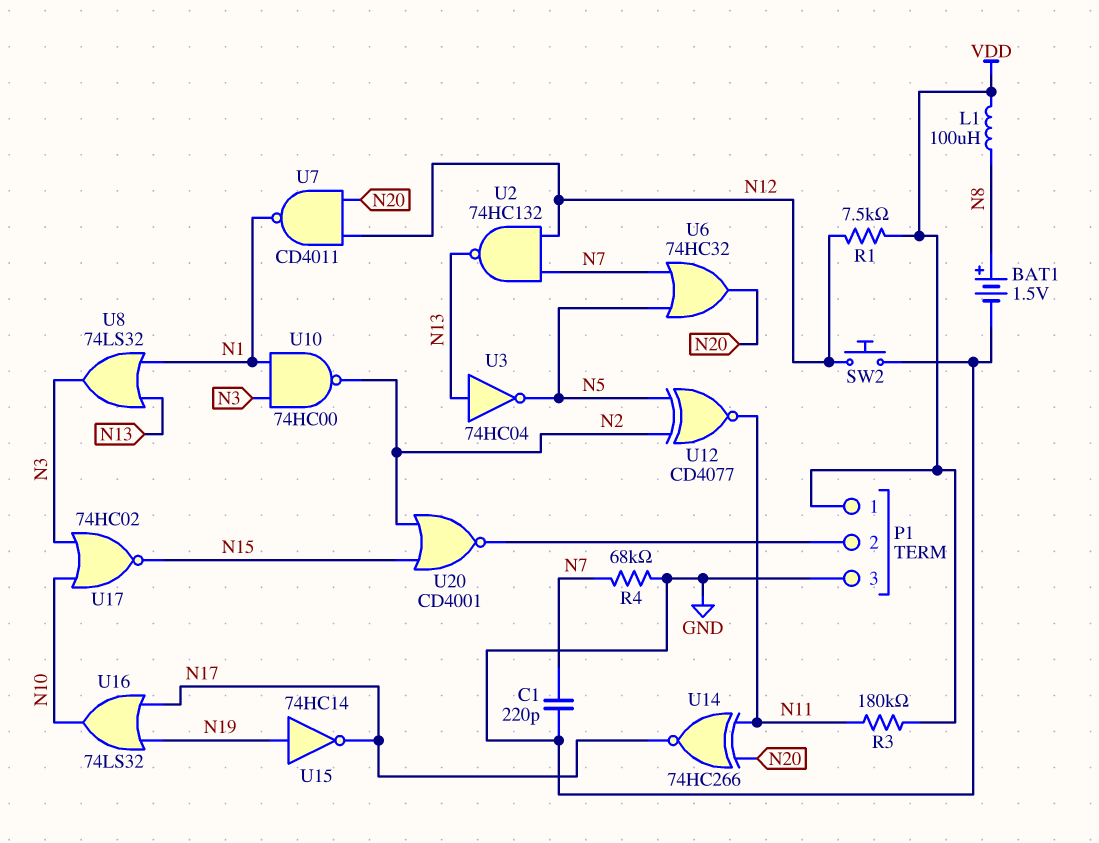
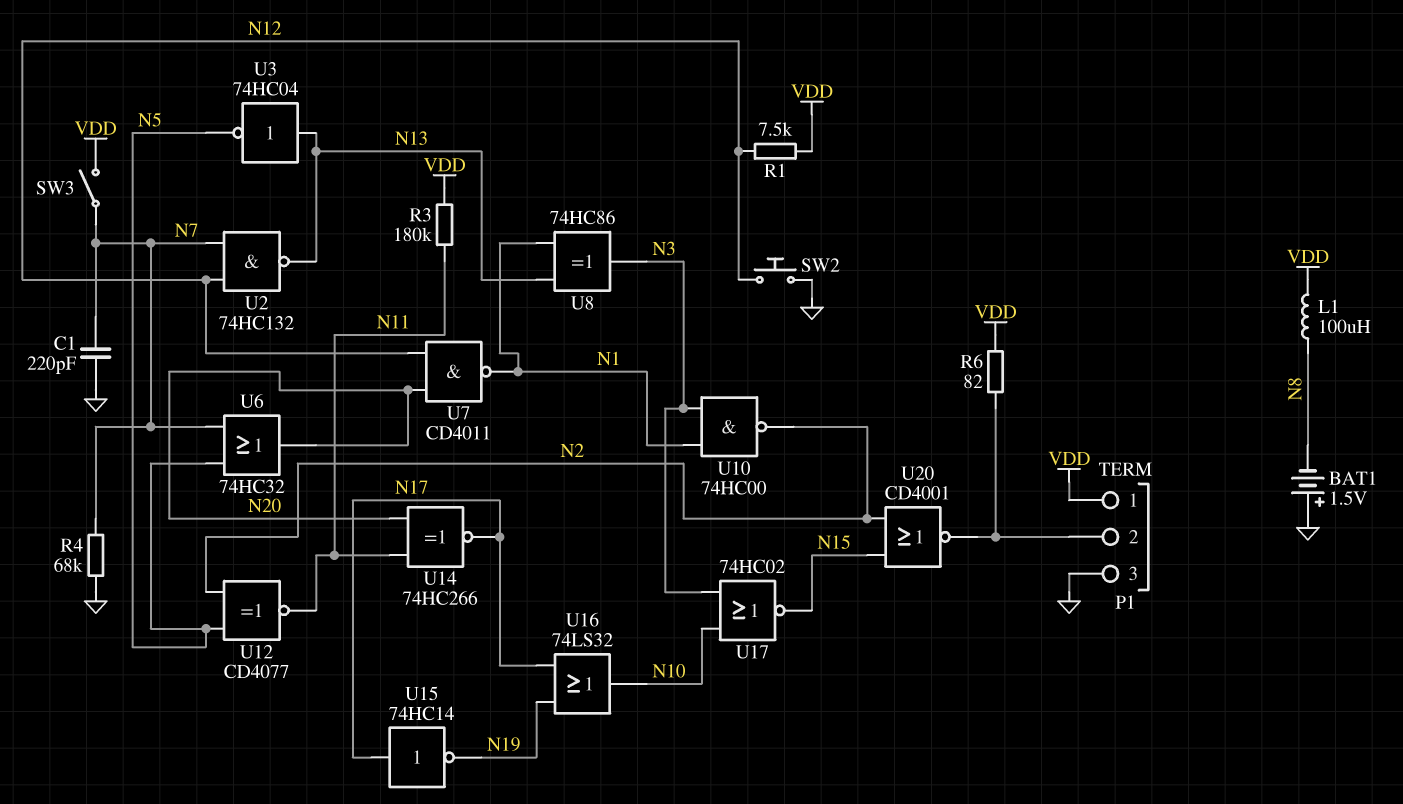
BAT1: 1.5V (plus N8, minus GND) -> 1.5V (plus GND, minus N8)
R6: none -> 82 (P1/2, VDD)
SW3: none -> switch (N7, VDD)
U8: OR 74LS32 (in N1, in N13, out N3) -> XOR 74HC86 (in N1, in N13, out N3)
U15: NOT 74HC14 (in N19, out N17) -> NOT 74HC14 (in N17, out N19)

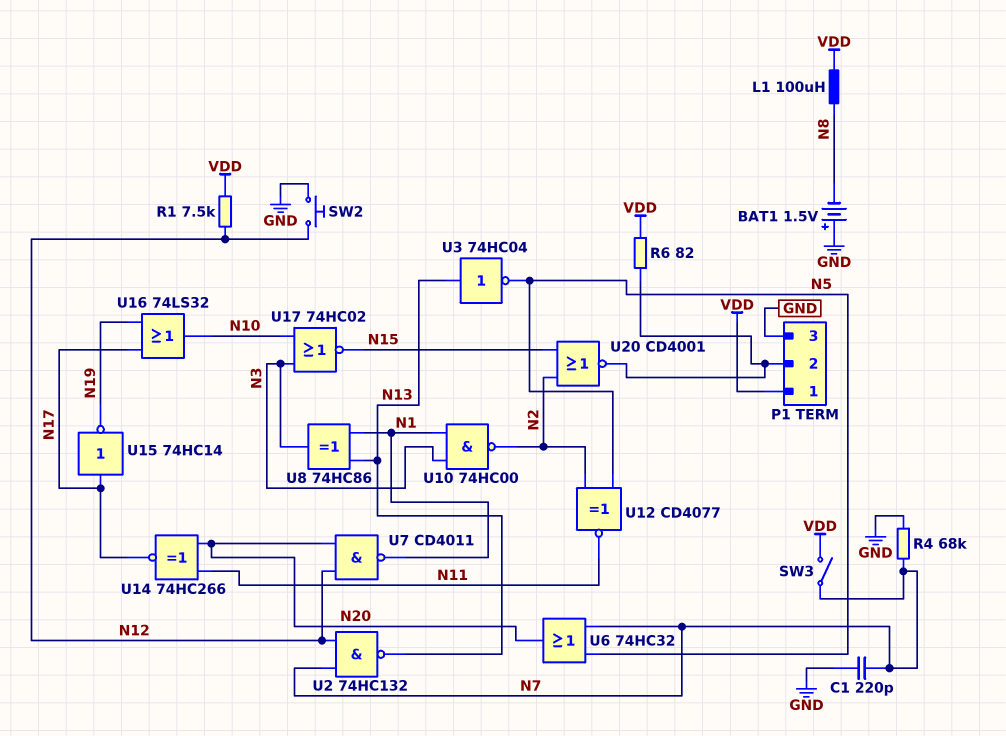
R3: 180k (N11, VDD) -> none

